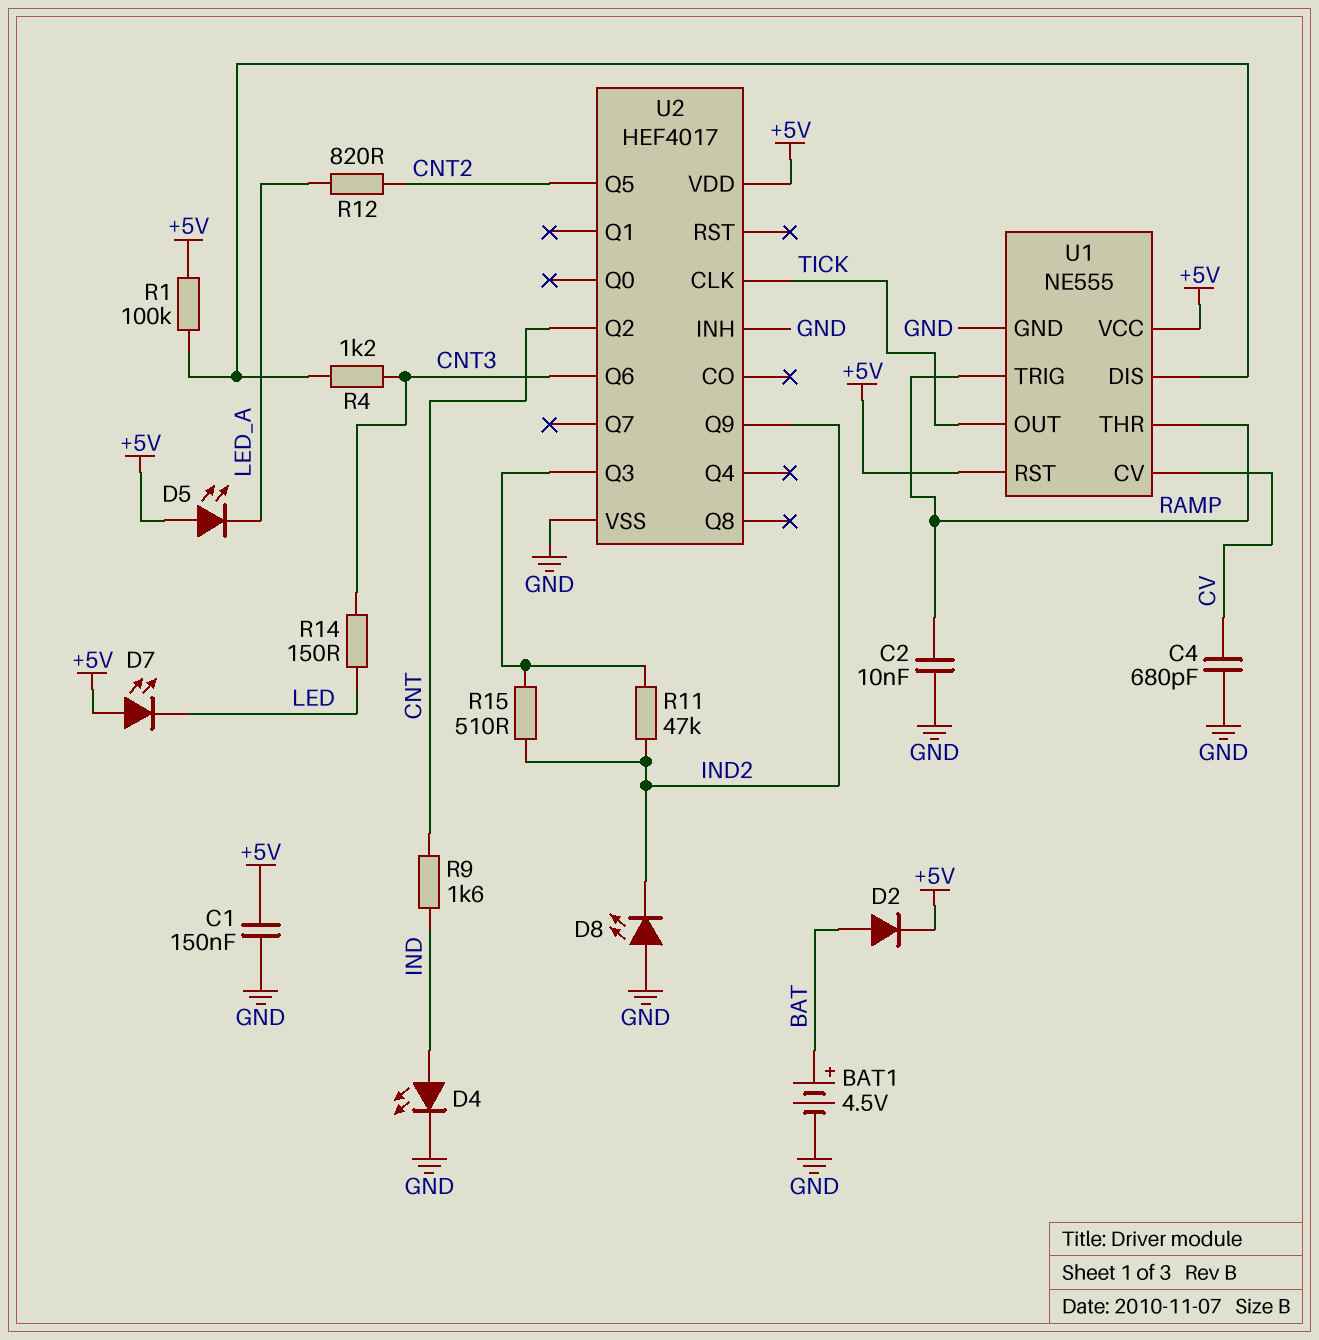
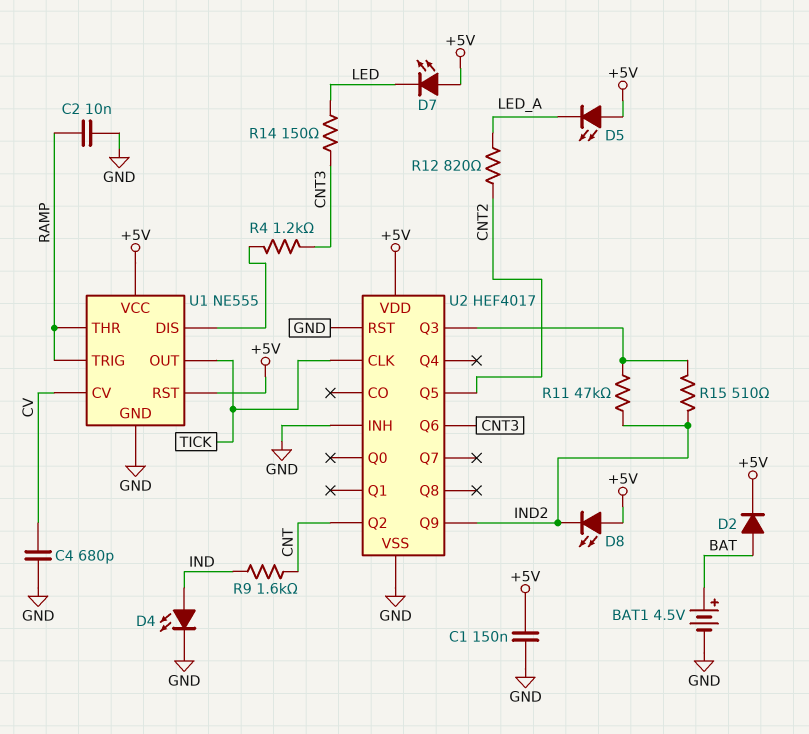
D8: LED (A GND, K IND2) -> LED (A +5V, K IND2)
R1: 100k (+5V, U1/DIS) -> none
U2 pin RST: none -> GND

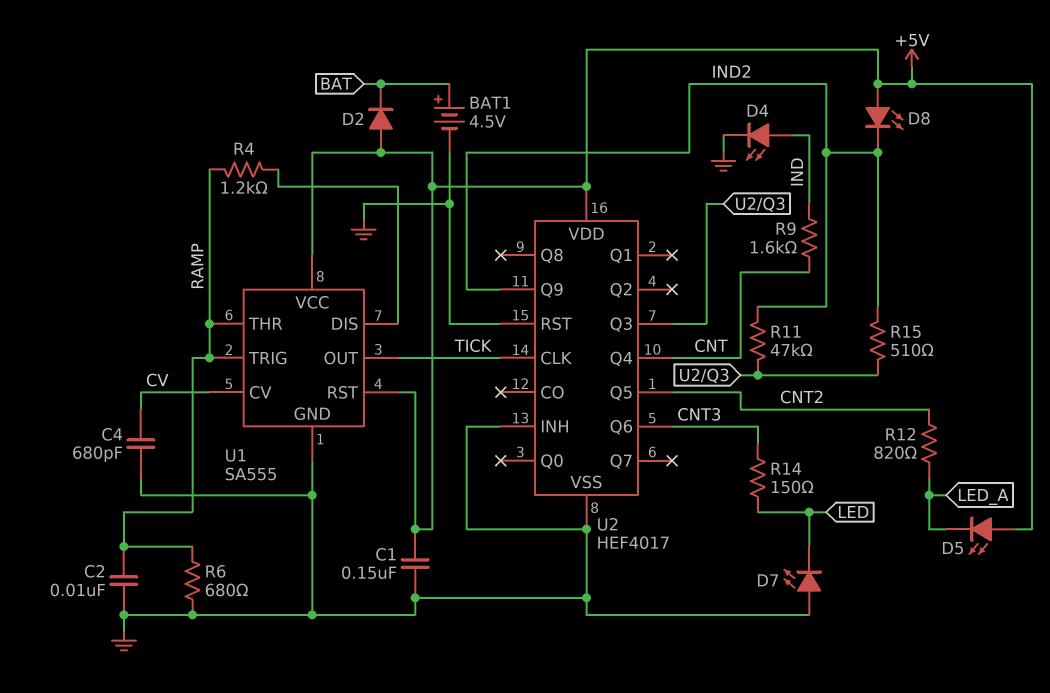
D2: diode (A BAT, K +5V) -> diode (A +5V, K BAT)
D7: LED (A +5V, K LED) -> LED (A GND, K LED)
R4: 1.2k (CNT3, U1/DIS) -> 1.2k (RAMP, U1/DIS)
R6: none -> 680 (GND, RAMP)
U1: NE555 -> SA555
U2 pin Q2: CNT -> none
U2 pin Q4: none -> CNT

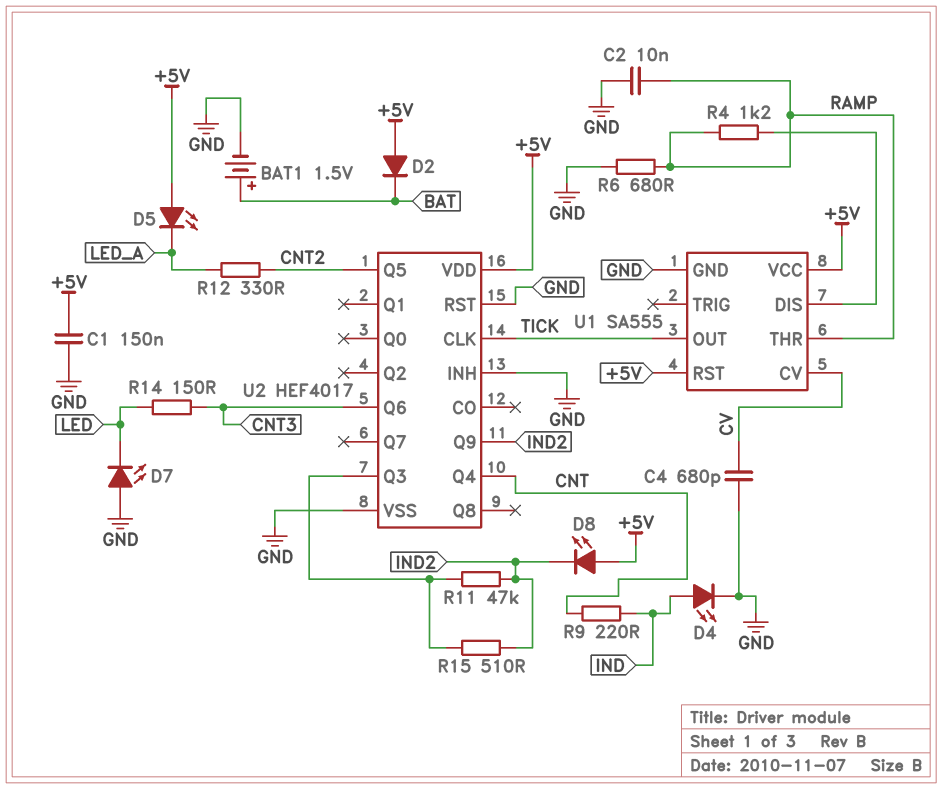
BAT1: 4.5V (plus BAT, minus GND) -> 1.5V (plus BAT, minus GND)
R9: 1.6k (CNT, IND) -> 220 (CNT, IND)
R12: 820 (CNT2, LED_A) -> 330 (CNT2, LED_A)
U1 pin TRIG: RAMP -> none

